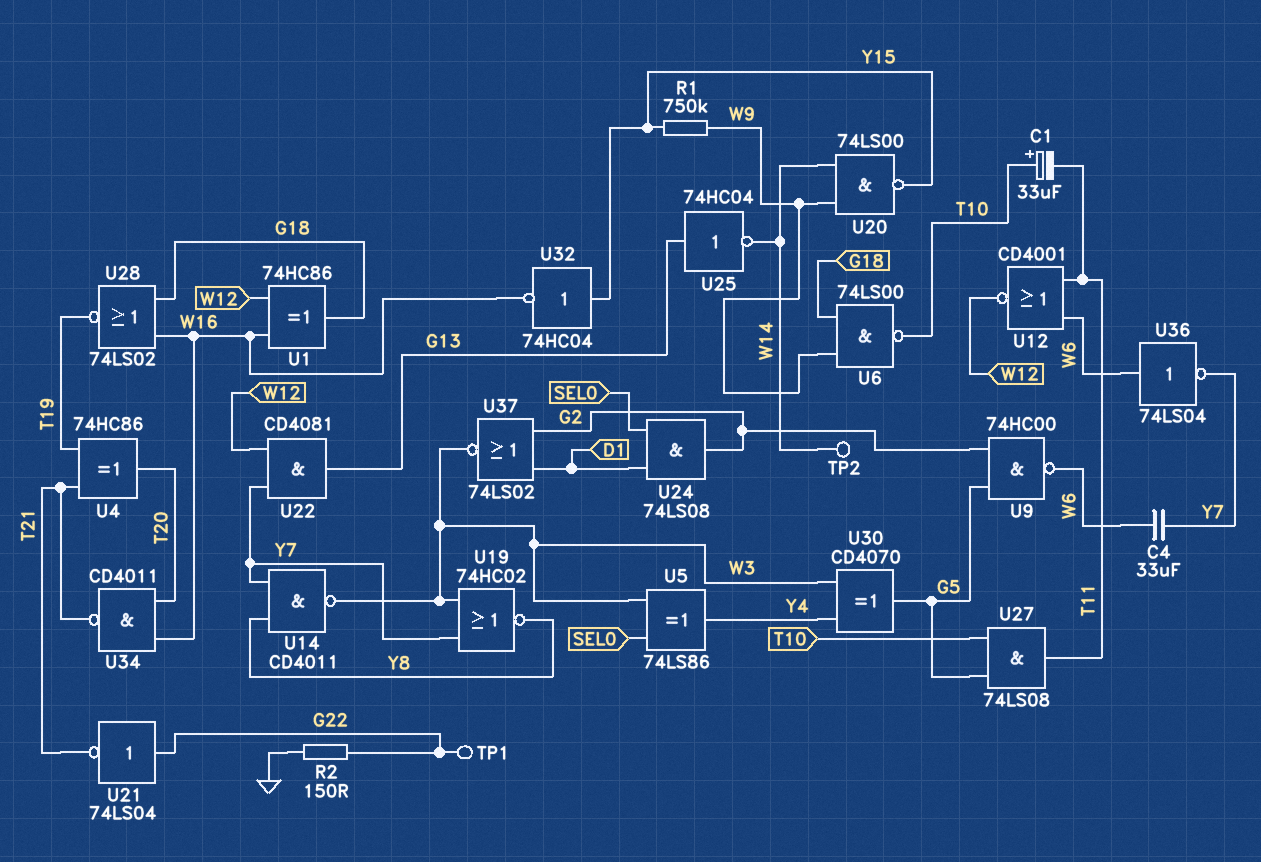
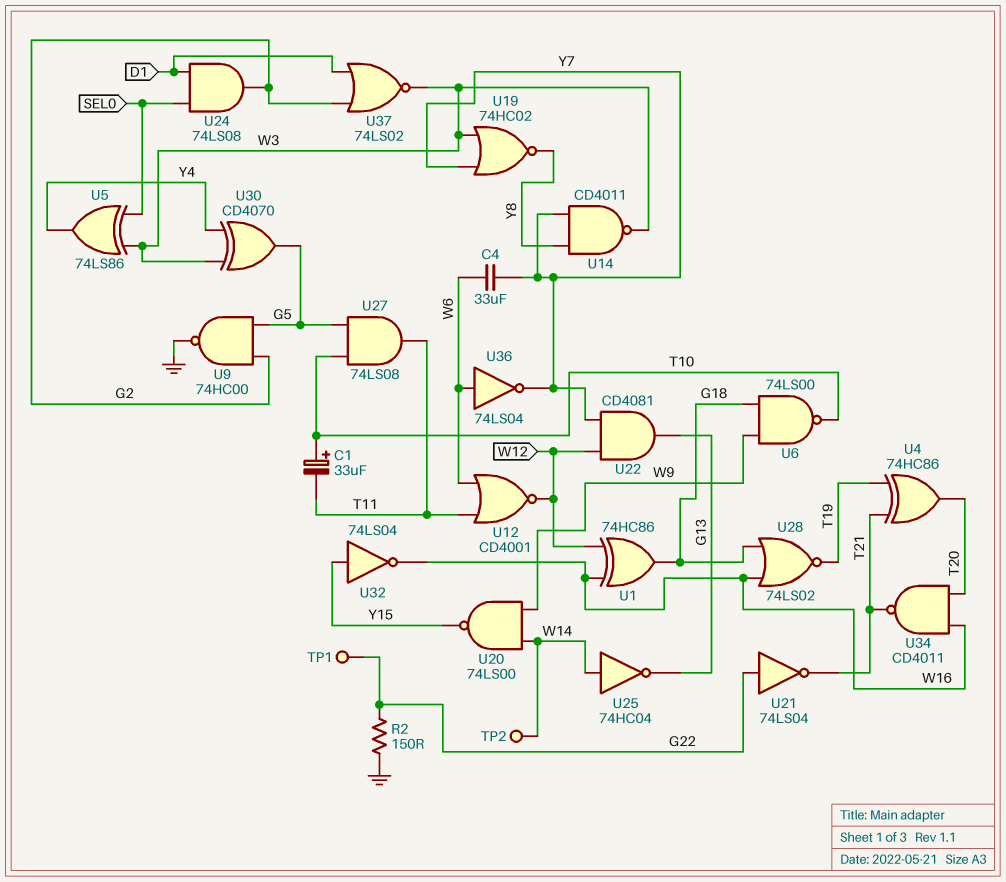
R1: 750k (W9, Y15) -> none
U9: NAND 74HC00 (in G2, in G5, out W6) -> NAND 74HC00 (in G2, in G5, out GND)
U25: NOT 74HC04 (in G13, out W14) -> NOT 74HC04 (in W14, out G13)
U32: NOT 74HC04 (in Y15, out W16) -> NOT 74LS04 (in Y15, out W16)

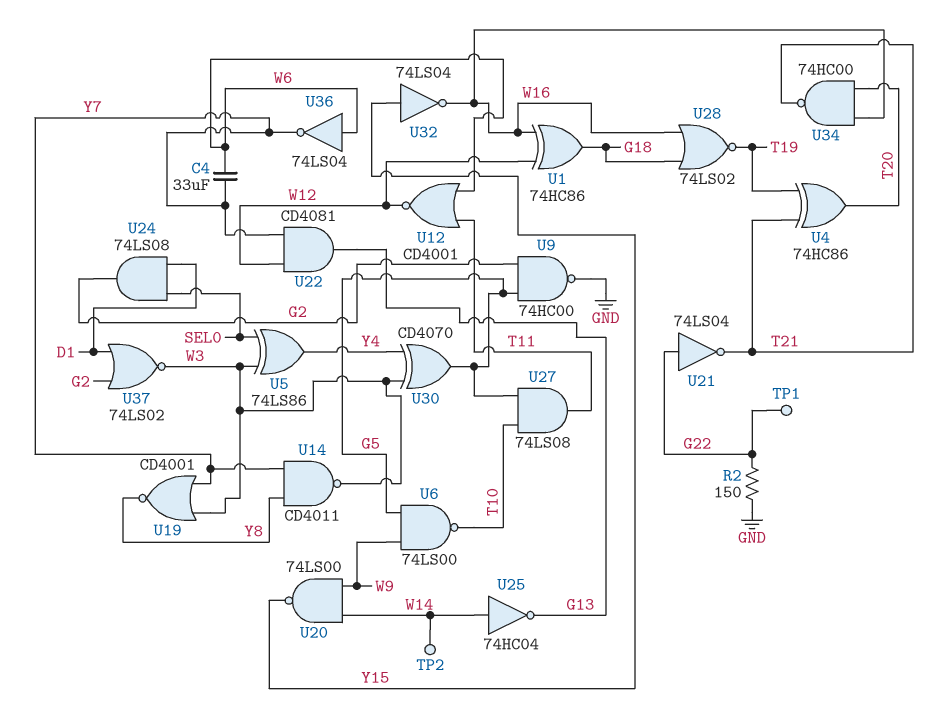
C1: 33uF (plus T10, minus T11) -> none
U6: NAND 74LS00 (in G18, in W9, out T10) -> NAND 74LS00 (in G5, in W9, out T10)
U19: NOR 74HC02 (in W3, in Y7, out Y8) -> NOR CD4001 (in W3, in Y7, out Y8)
U34: NAND CD4011 (in T20, in W16, out T21) -> NAND 74HC00 (in T20, in W16, out T21)

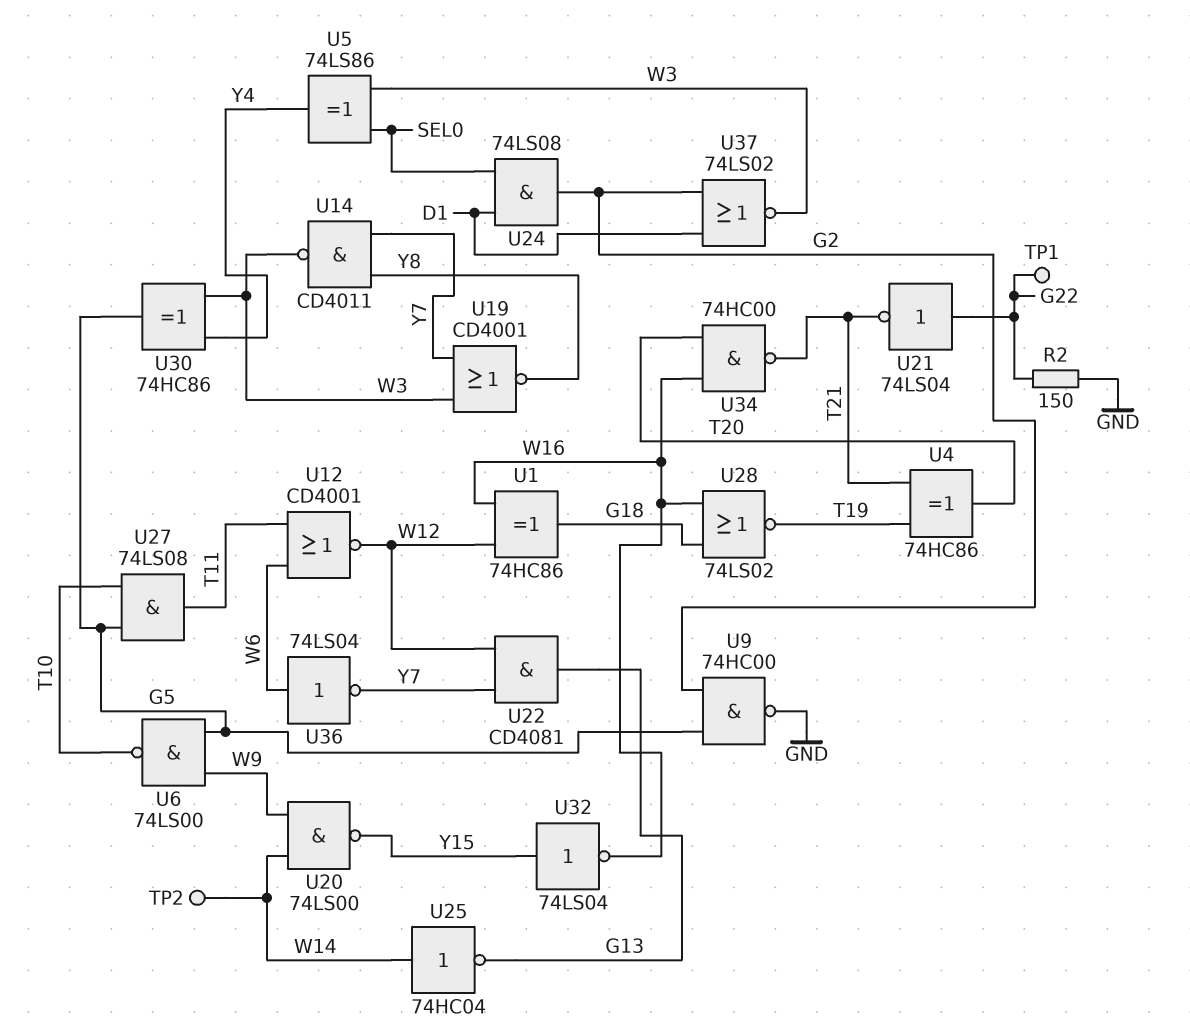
C4: 33uF (W6, Y7) -> none
U30: XOR CD4070 (in W3, in Y4, out G5) -> XOR 74HC86 (in W3, in Y4, out G5)

